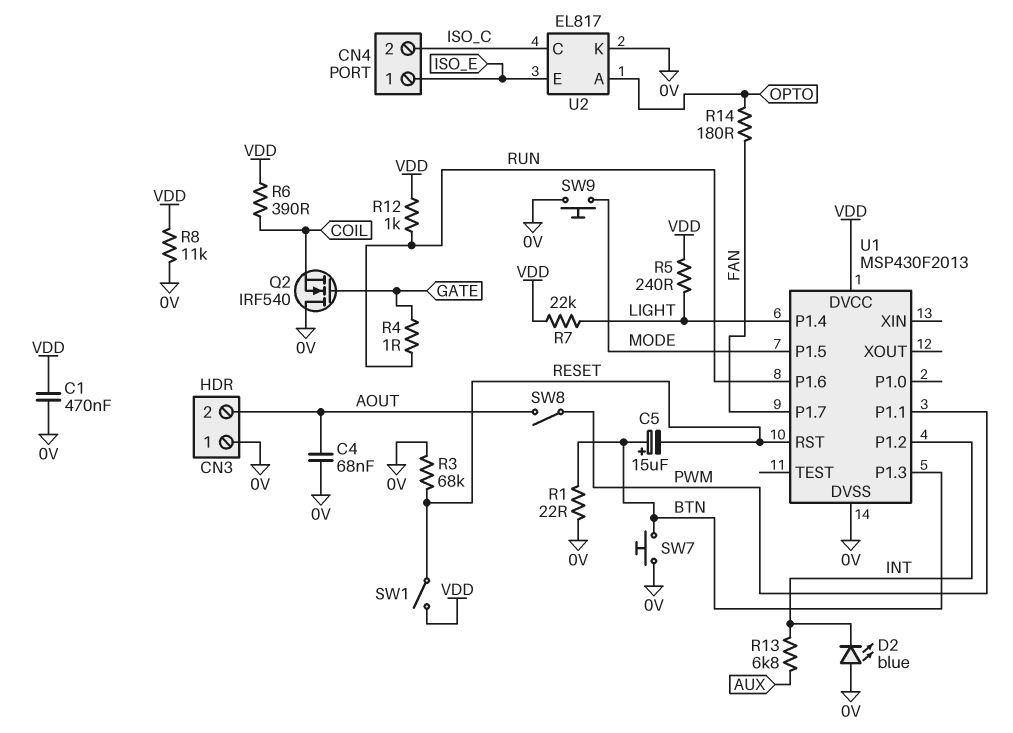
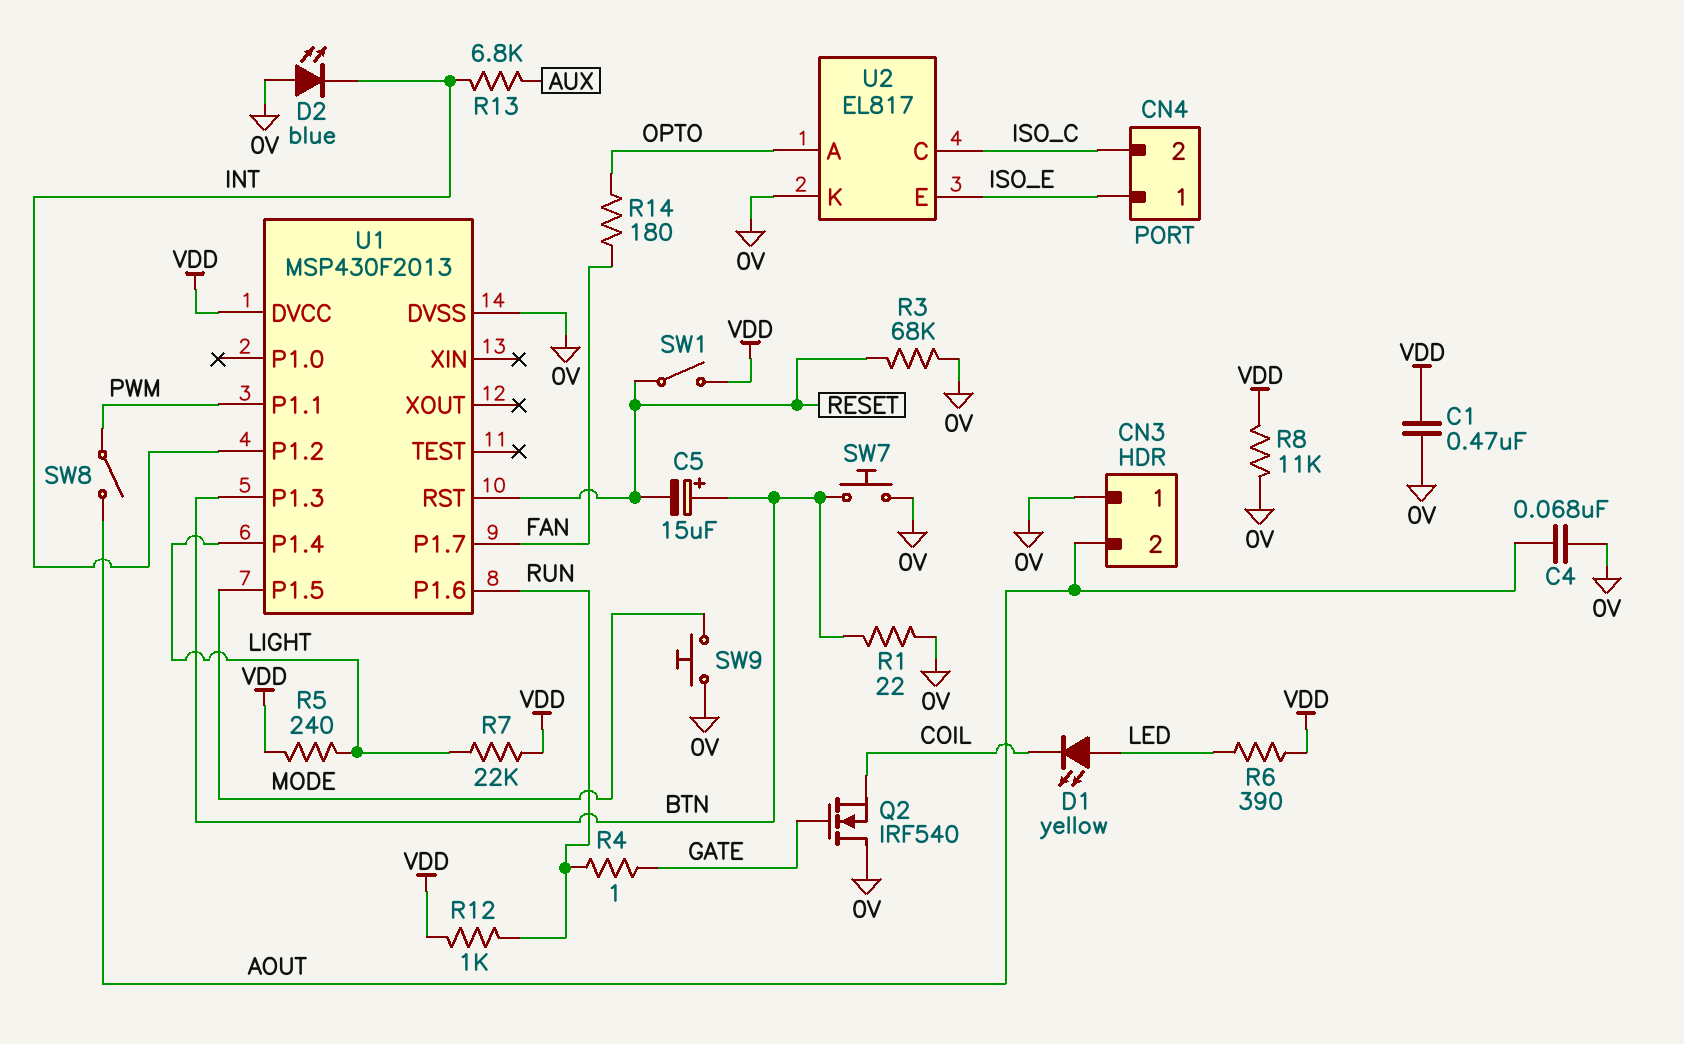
D1: none -> LED yellow (A LED, K COIL)
R6: 390 (COIL, VDD) -> 390 (LED, VDD)

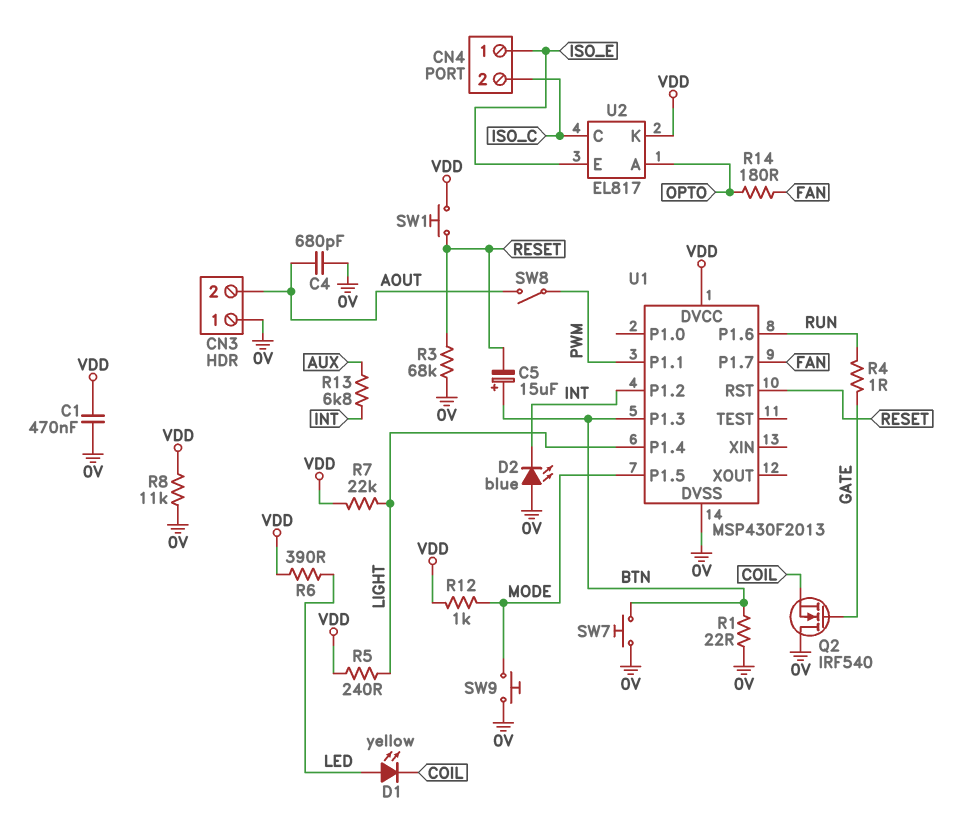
C4: 68nF (0V, AOUT) -> 680pF (0V, AOUT)
R12: 1k (RUN, VDD) -> 1k (MODE, VDD)
SW1: switch (RESET, VDD) -> button (RESET, VDD)
U2 pin K: 0V -> VDD

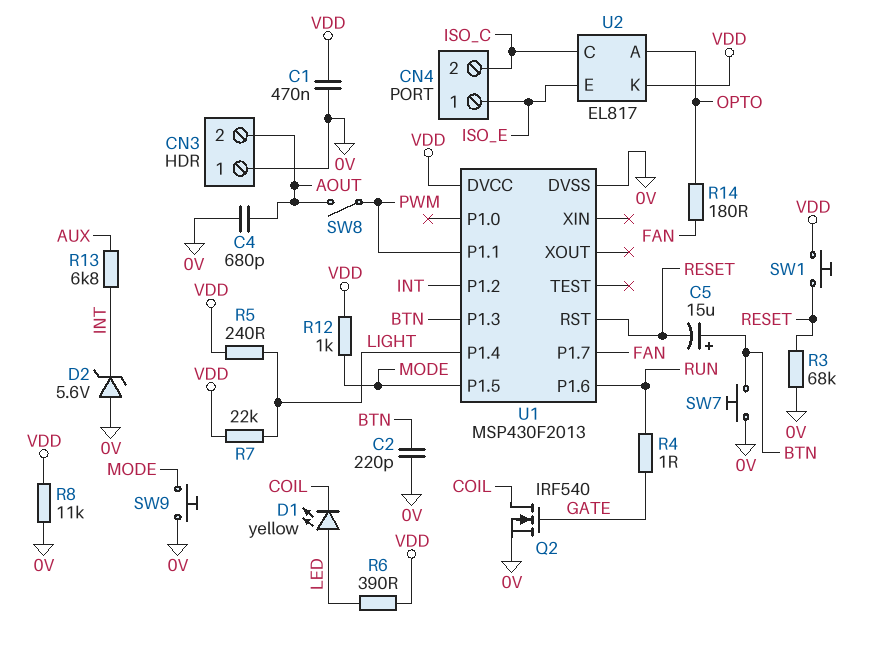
C2: none -> 220pF (0V, BTN)
D2: LED blue (A 0V, K INT) -> zener 5.6V (A 0V, K INT)
Q2: NMOS IRF540 (G GATE, D 0V, S COIL) -> NMOS IRF540 (G GATE, D COIL, S 0V)
R1: 22 (0V, BTN) -> none

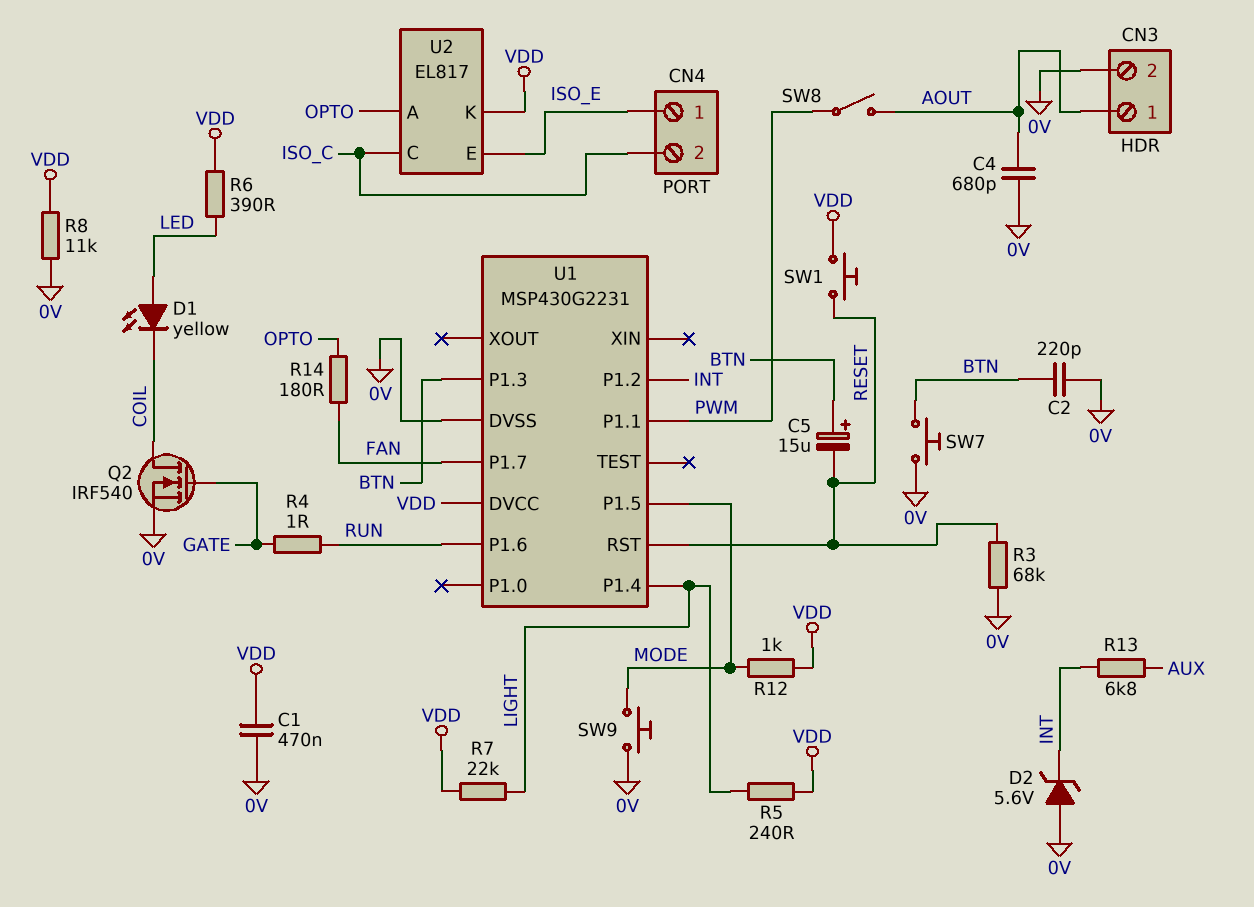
CN3 pin 1: 0V -> AOUT
CN3 pin 2: AOUT -> 0V
U1: MSP430F2013 -> MSP430G2231

